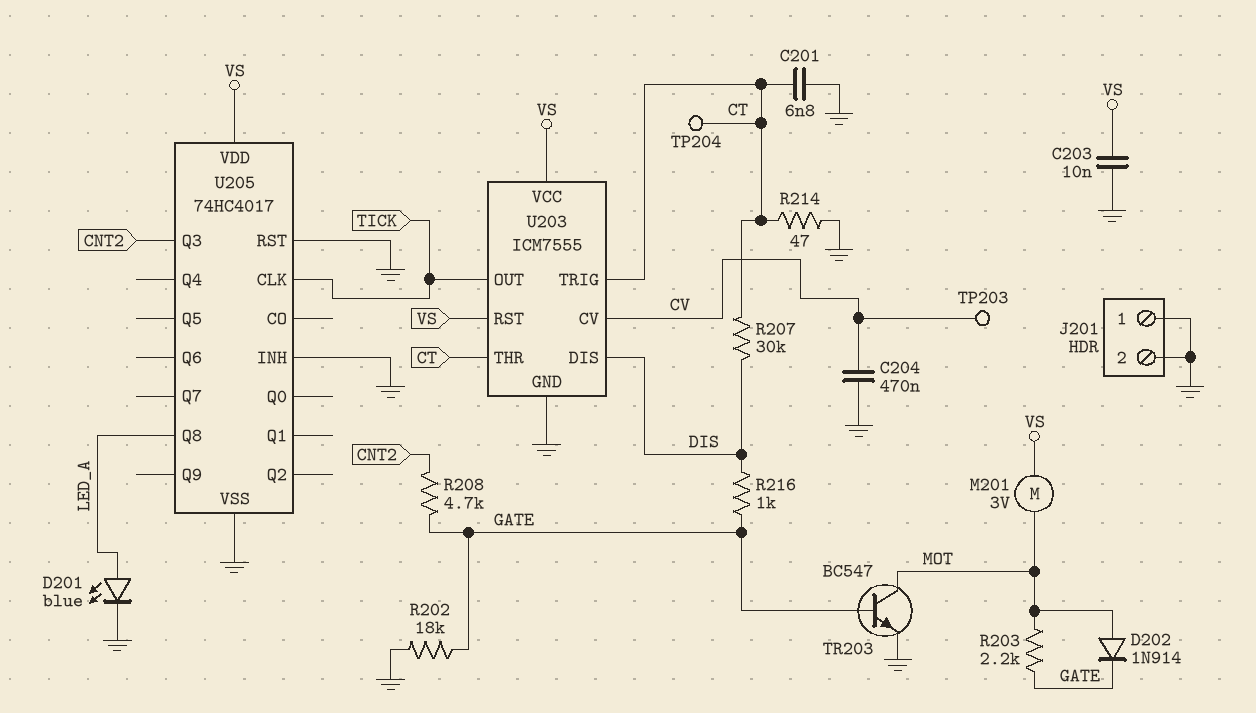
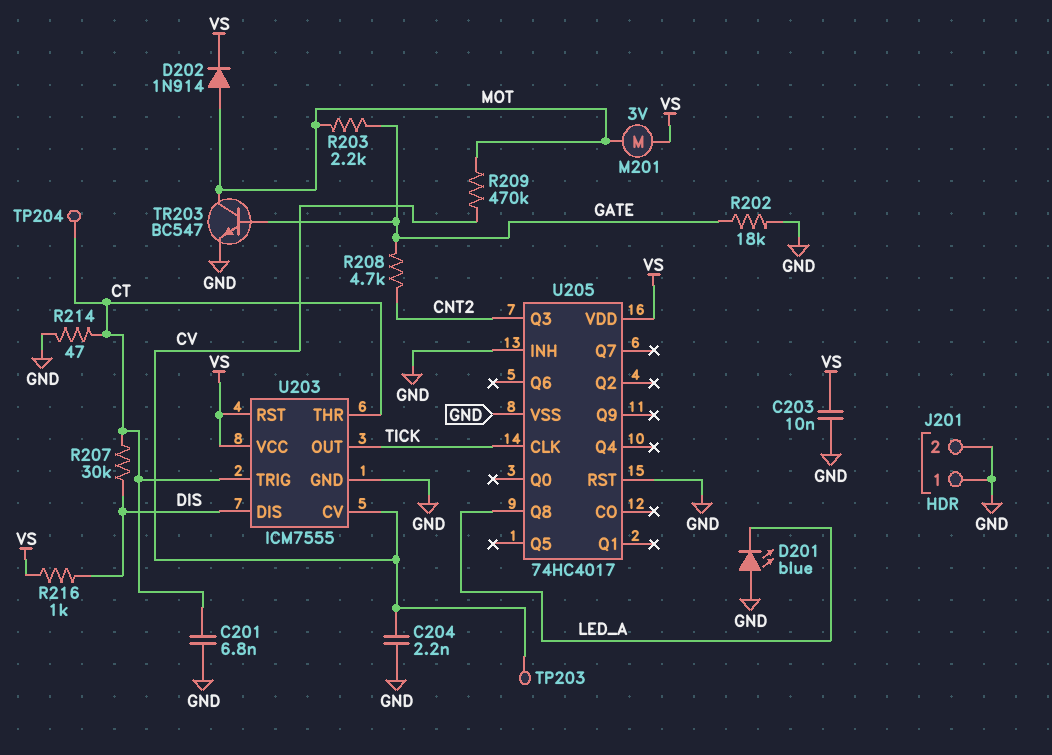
C204: 470nF (CV, GND) -> 2.2nF (CV, GND)
D201: LED blue (A LED_A, K GND) -> LED blue (A GND, K LED_A)
D202: diode 1N914 (A MOT, K GATE) -> diode 1N914 (A MOT, K VS)
R209: none -> 470k (CV, MOT)
R216: 1k (DIS, GATE) -> 1k (DIS, VS)

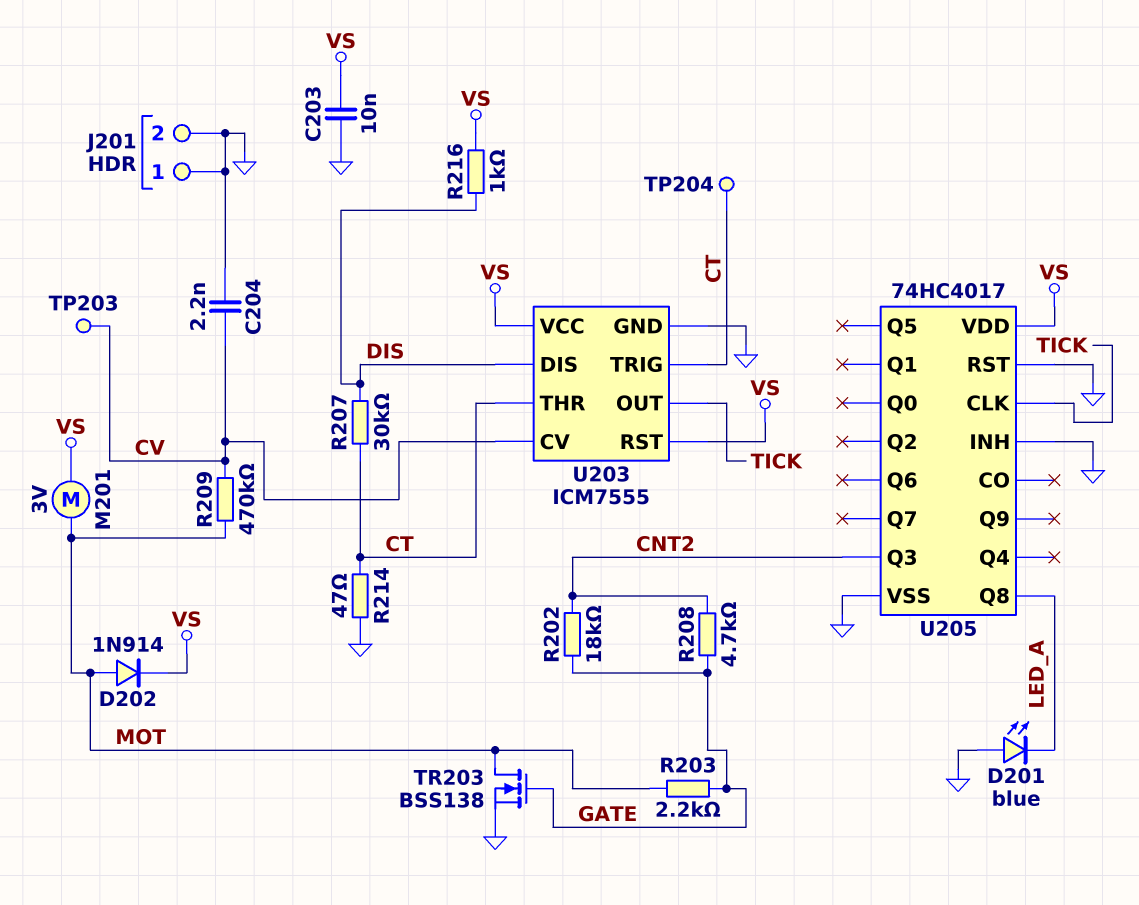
C201: 6.8nF (CT, GND) -> none
R202: 18k (GATE, GND) -> 18k (CNT2, GATE)
TR203: NPN BC547 (B GATE, C MOT, E GND) -> NMOS BSS138 (G GATE, D MOT, S GND)

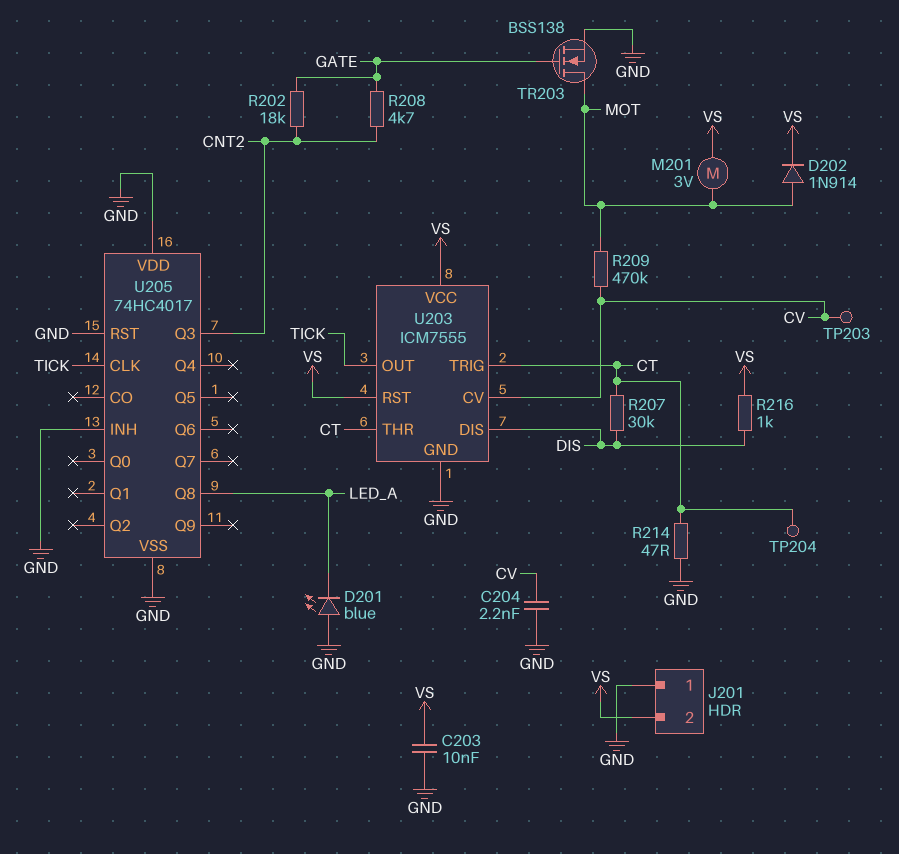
J201 pin 2: GND -> VS
R203: 2.2k (GATE, MOT) -> none
U205 pin VDD: VS -> GND

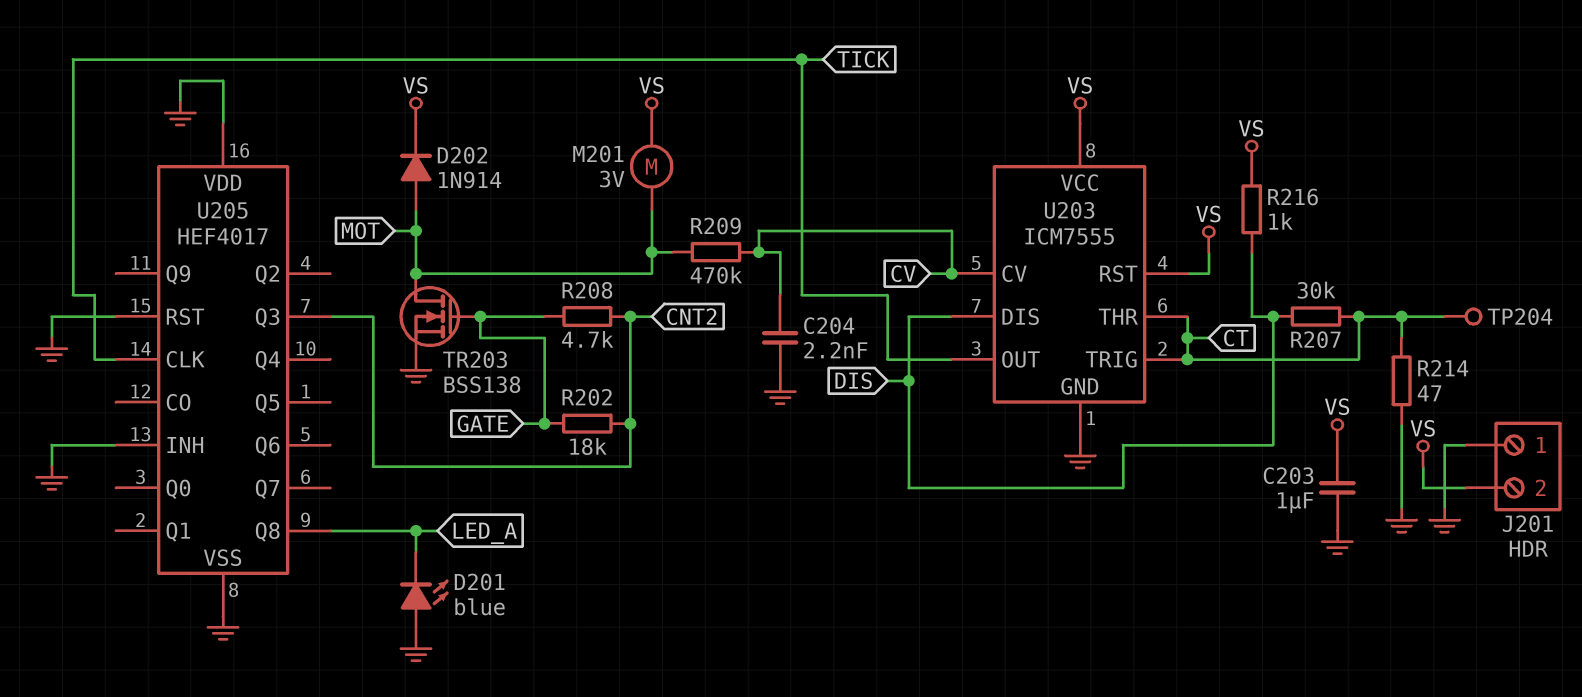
C203: 10nF (GND, VS) -> 1uF (GND, VS)
TP203: test point (CV) -> none
U205: 74HC4017 -> HEF4017

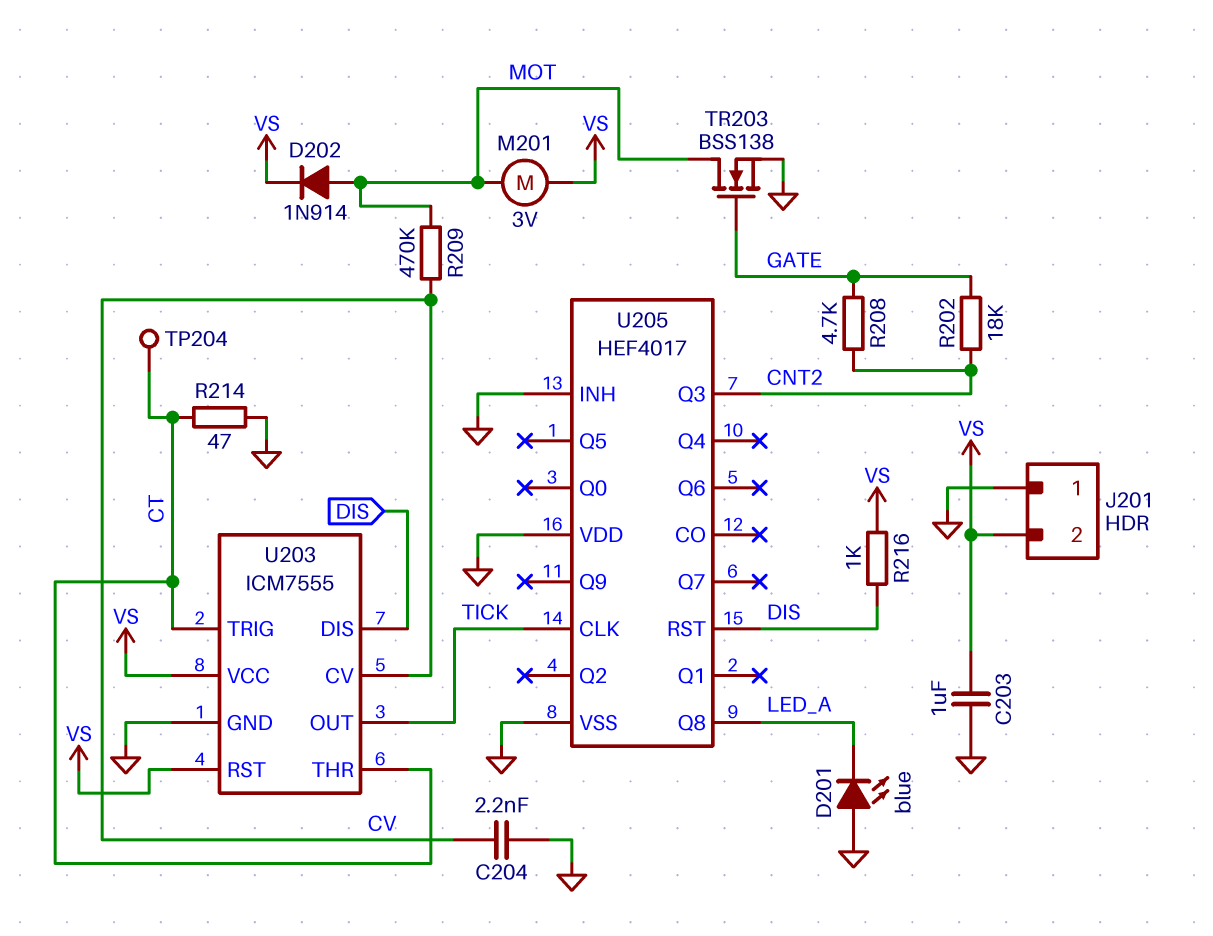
R207: 30k (CT, DIS) -> none
U205 pin RST: GND -> DIS

